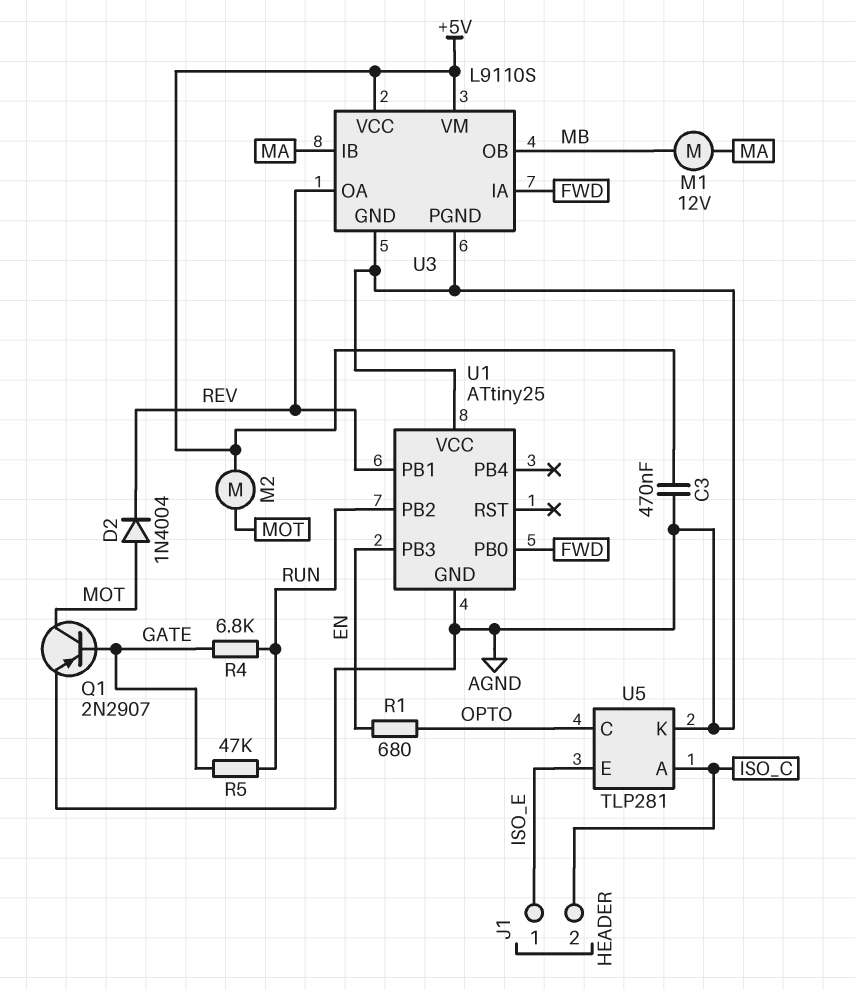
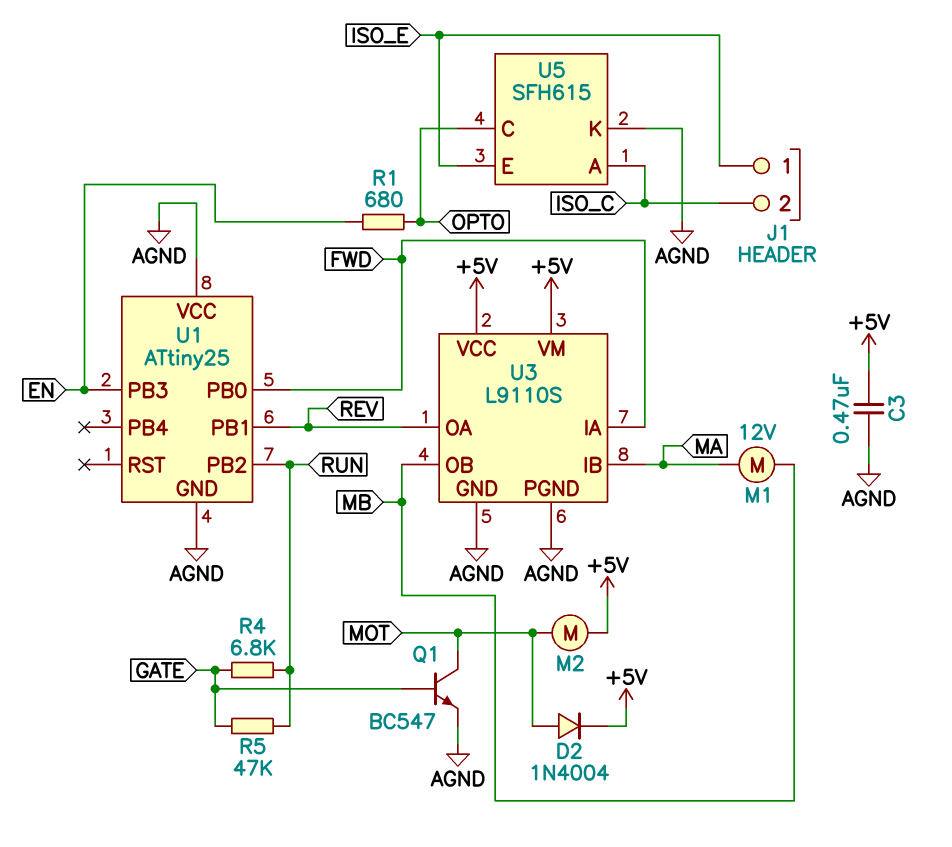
D2: diode 1N4004 (A MOT, K REV) -> diode 1N4004 (A MOT, K +5V)
Q1: PNP 2N2907 (B GATE, C MOT, E AGND) -> NPN BC547 (B GATE, C MOT, E AGND)
U5: TLP281 -> SFH615

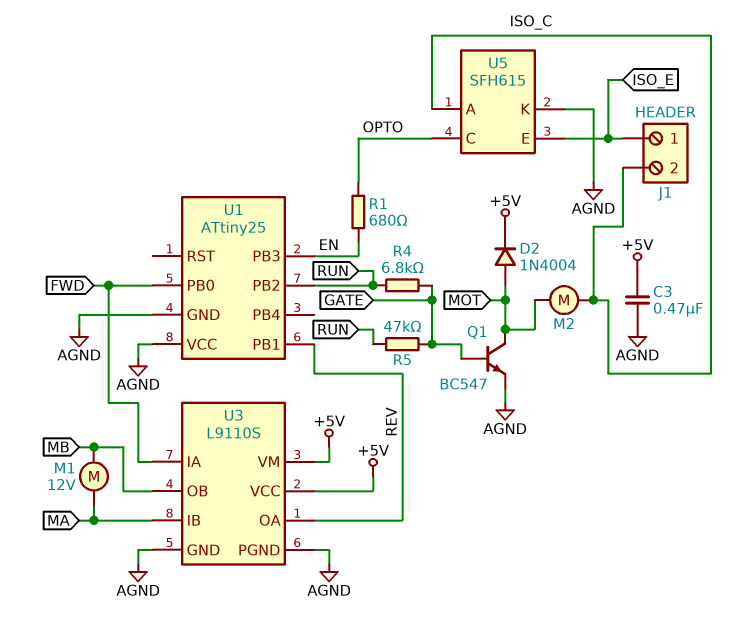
M2: motor (+5V, MOT) -> motor (ISO_C, MOT)

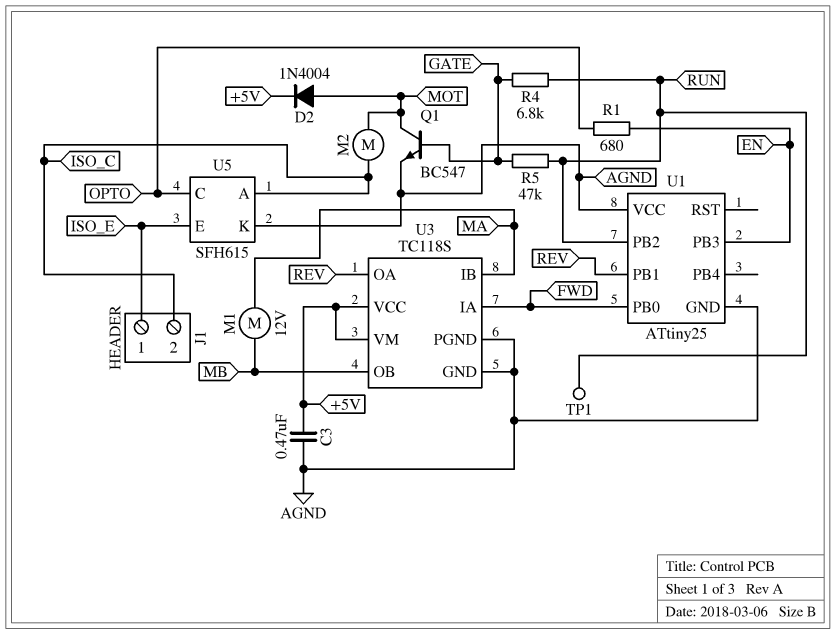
TP1: none -> test point (RUN)
U3: L9110S -> TC118S

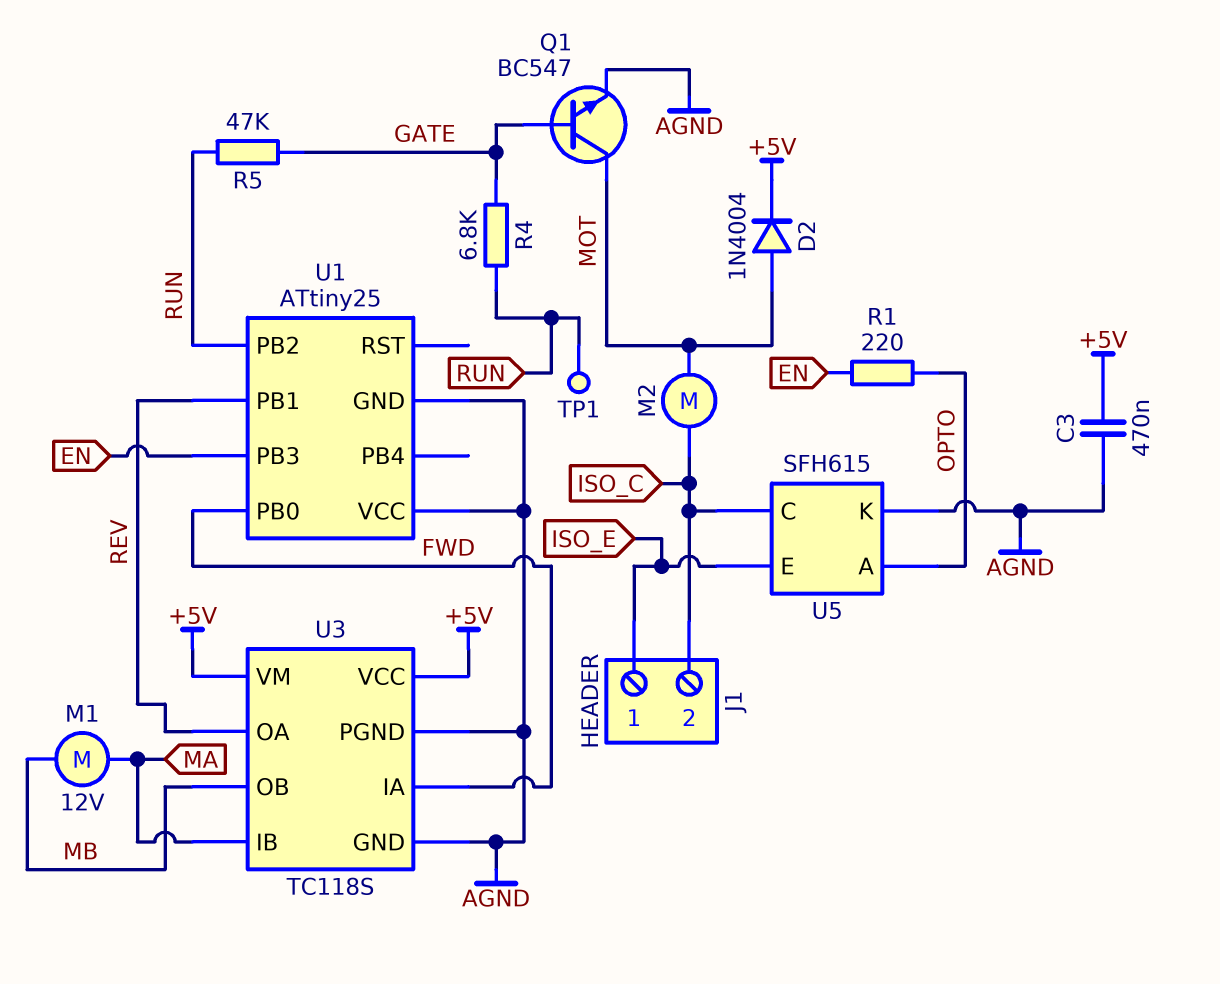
R1: 680 (EN, OPTO) -> 220 (EN, OPTO)
U5 pin A: ISO_C -> OPTO
U5 pin C: OPTO -> ISO_C

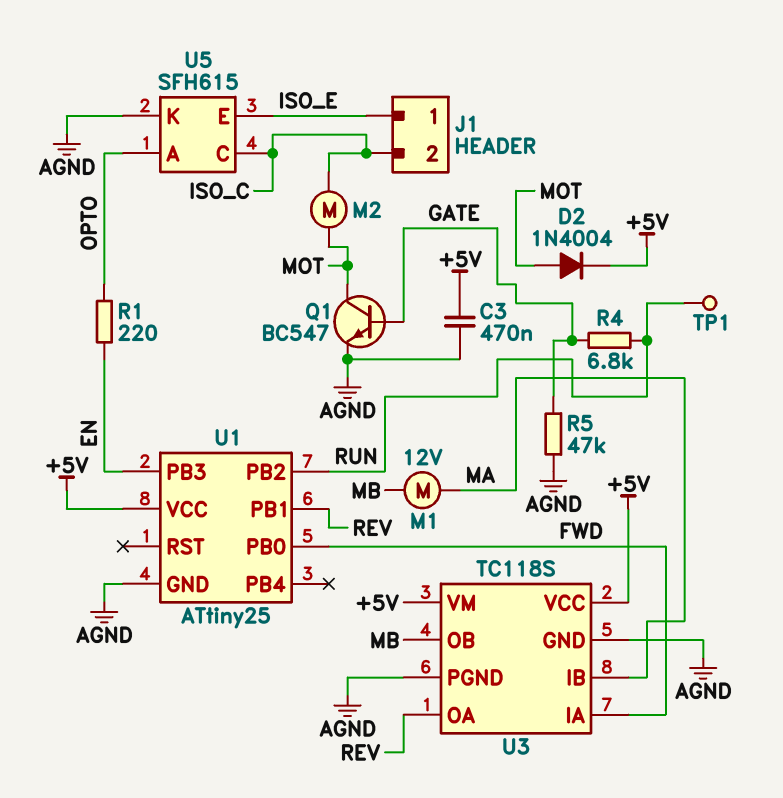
R5: 47k (GATE, RUN) -> 47k (AGND, GATE)
U1 pin VCC: AGND -> +5V

